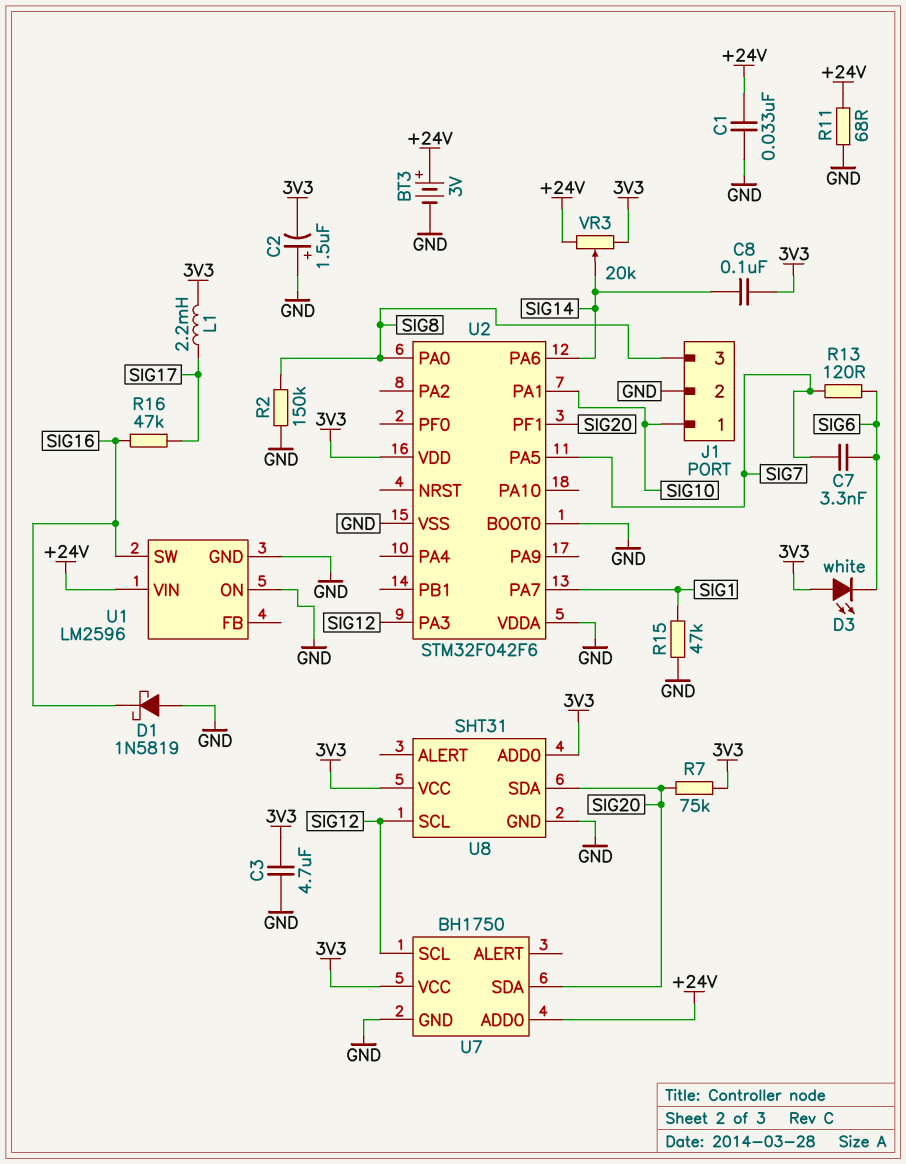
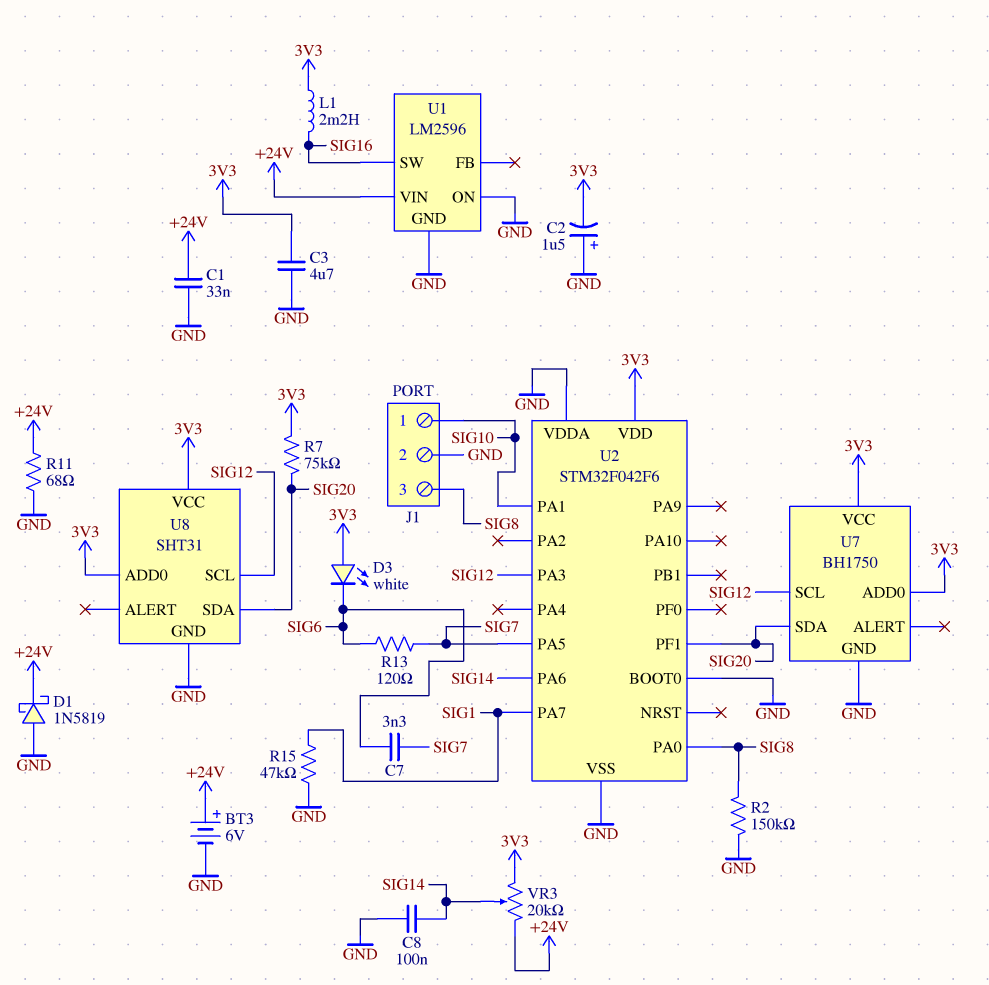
BT3: 3V (plus +24V, minus GND) -> 6V (plus +24V, minus GND)
C8: 100nF (3V3, SIG14) -> 100nF (GND, SIG14)
D1: schottky 1N5819 (A GND, K SIG16) -> schottky 1N5819 (A GND, K +24V)
L1: 2.2mH (3V3, SIG17) -> 2.2mH (3V3, SIG16)
R16: 47k (SIG16, SIG17) -> none
U7 pin ADD0: +24V -> 3V3

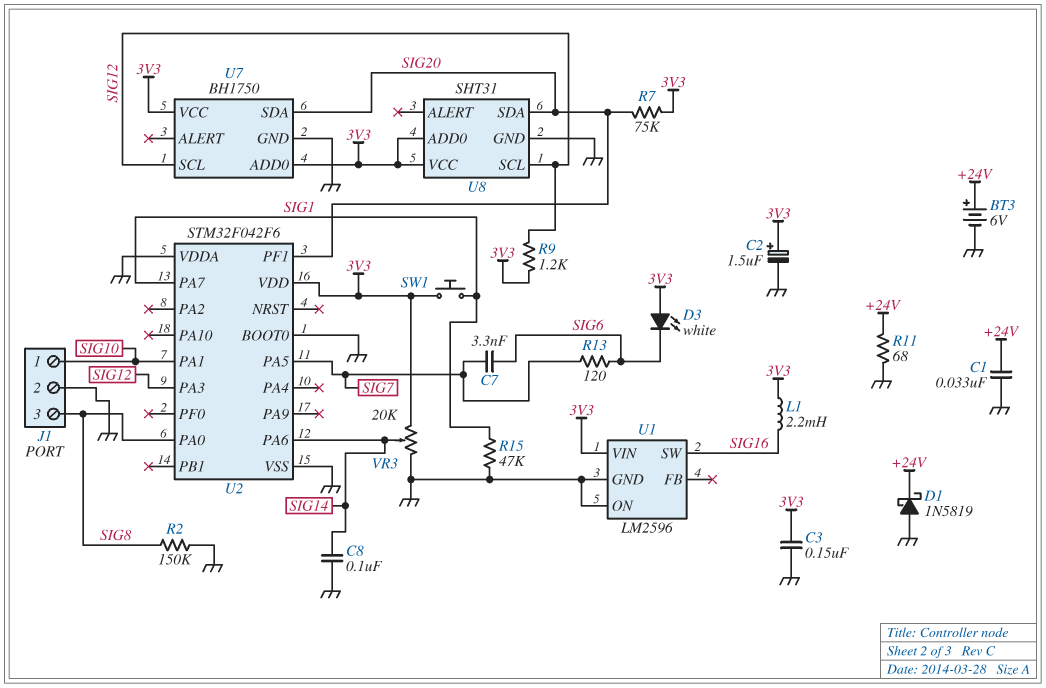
C2: 1.5uF (plus GND, minus 3V3) -> 1.5uF (plus 3V3, minus GND)
C3: 4.7uF (3V3, GND) -> 150nF (3V3, GND)
R9: none -> 1.2k (3V3, SIG12)
SW1: none -> button (3V3, SIG1)
U1 pin VIN: +24V -> 3V3
VR3: 20k (+24V, 3V3, wiper SIG14) -> 20k (3V3, GND, wiper SIG14)

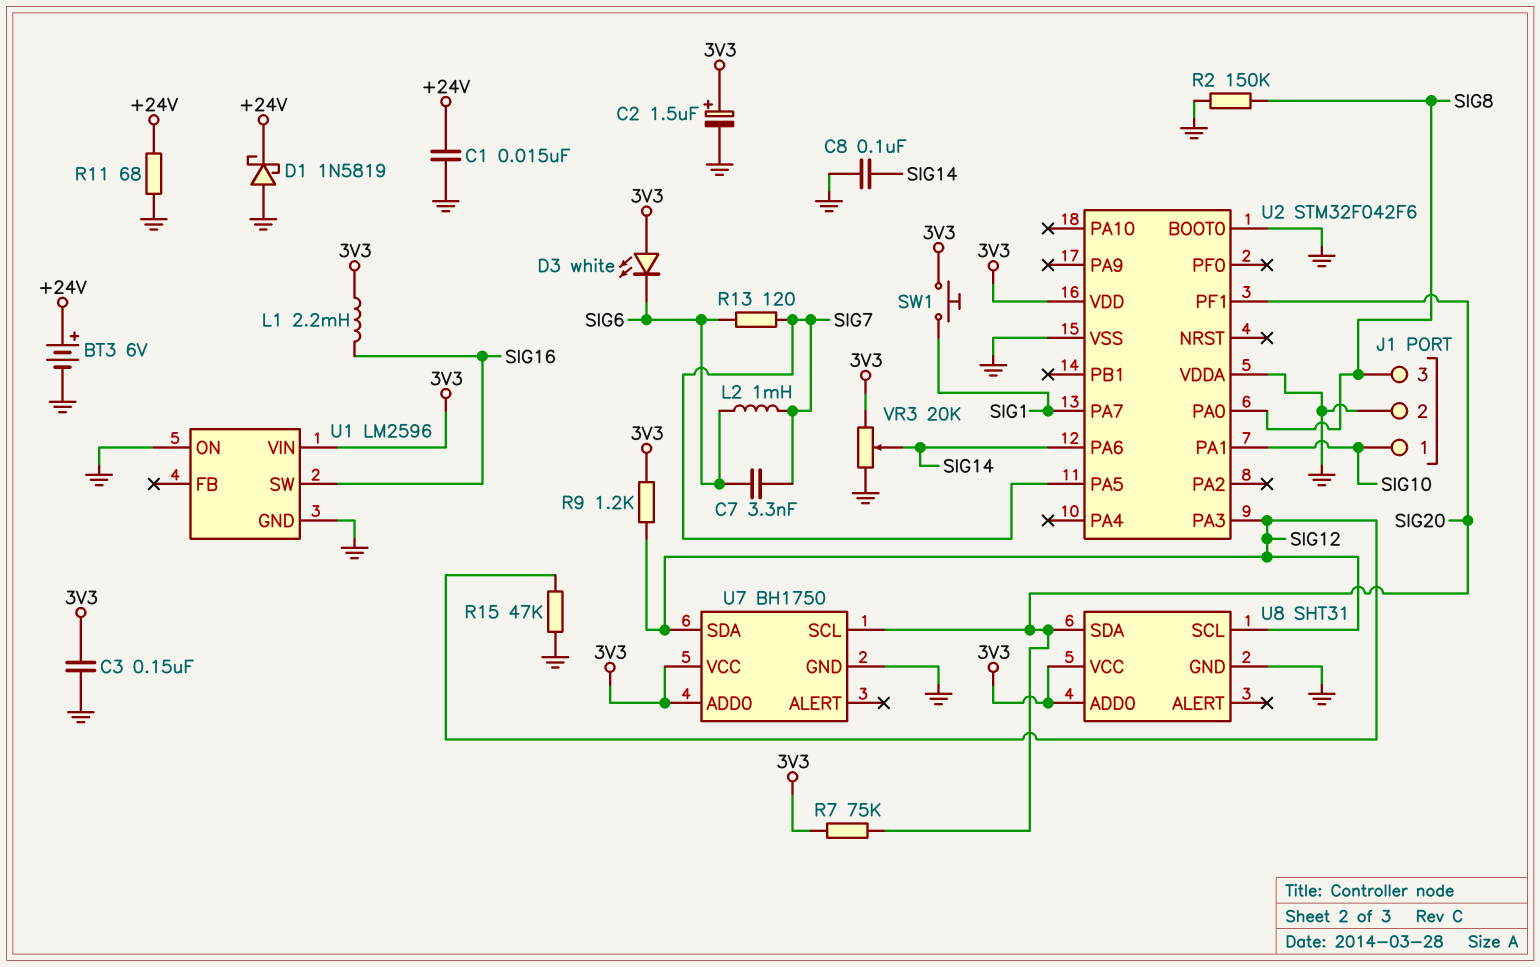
C1: 33nF (+24V, GND) -> 15nF (+24V, GND)
L2: none -> 1mH (SIG6, SIG7)
R15: 47k (GND, SIG1) -> 47k (GND, SIG12)
U7 pin SCL: SIG12 -> SIG20
U7 pin SDA: SIG20 -> SIG12

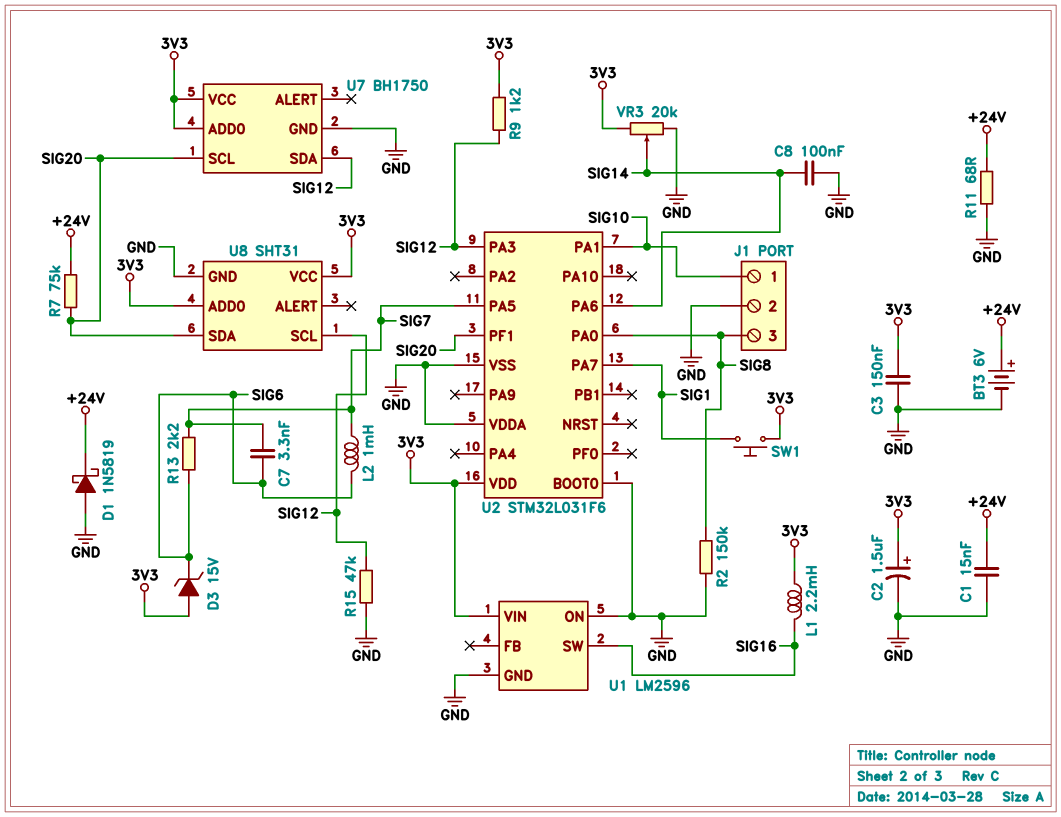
D3: LED white (A 3V3, K SIG6) -> zener 15V (A 3V3, K SIG6)
R7: 75k (3V3, SIG20) -> 75k (+24V, SIG20)
R13: 120 (SIG6, SIG7) -> 2.2k (SIG6, SIG7)
U2: STM32F042F6 -> STM32L031F6

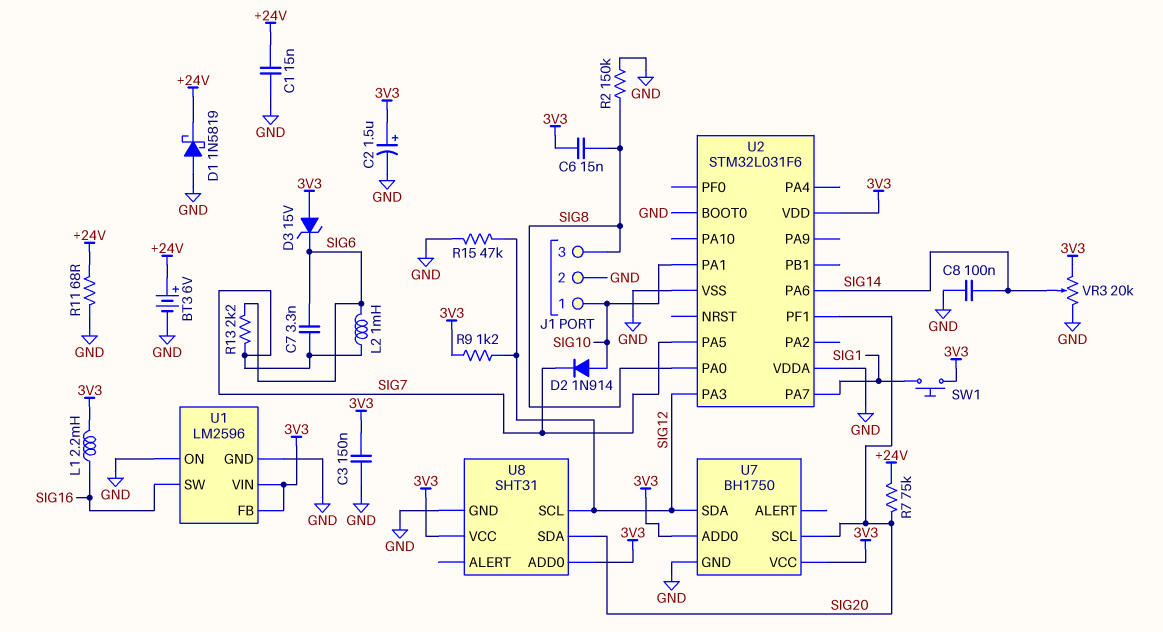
C6: none -> 15nF (3V3, SIG8)
D2: none -> diode 1N914 (A SIG10, K SIG7)
U1 pin FB: none -> 3V3

